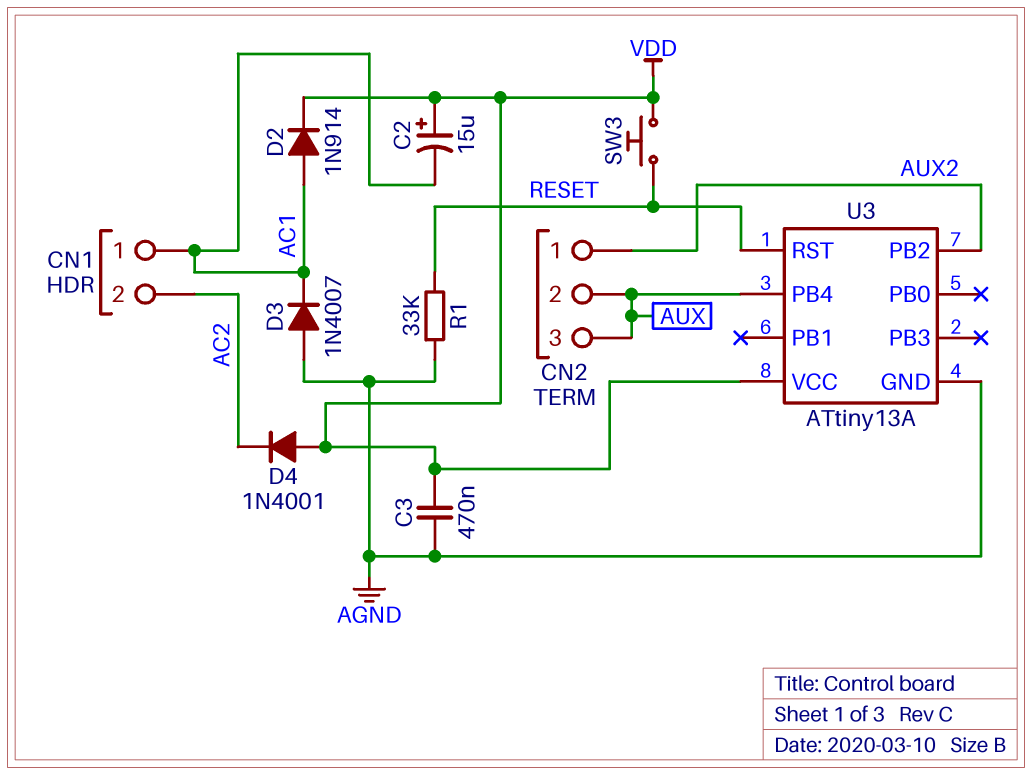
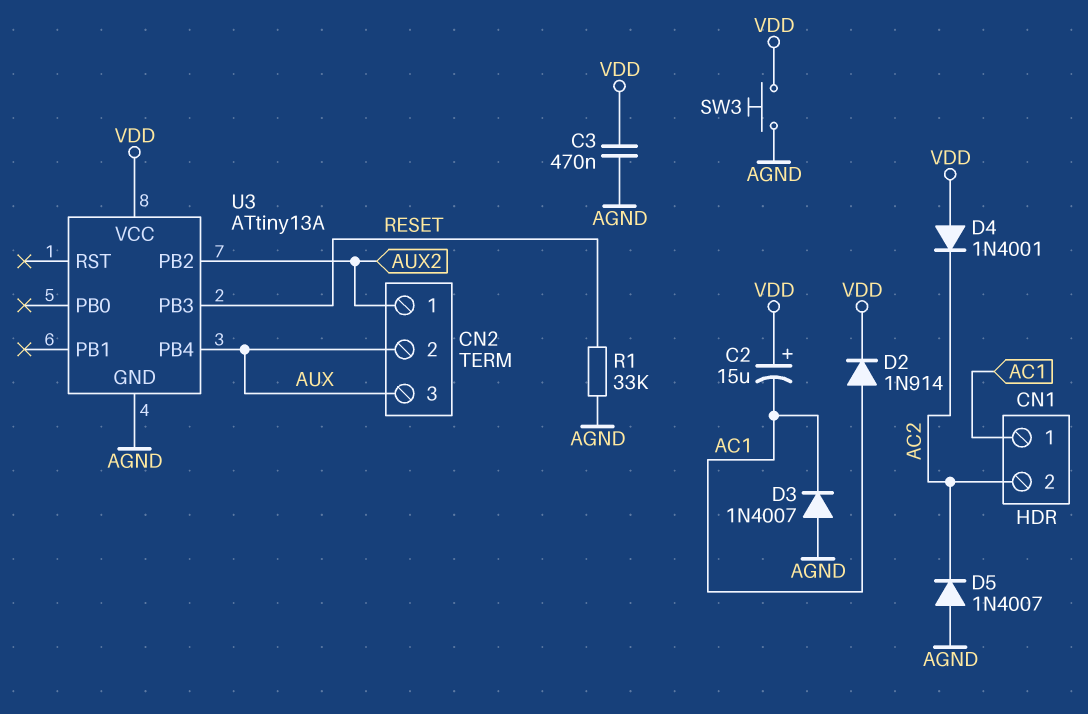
D5: none -> diode 1N4007 (A AGND, K AC2)
SW3: button (RESET, VDD) -> button (AGND, VDD)
U3 pin PB3: none -> RESET
U3 pin RST: RESET -> none

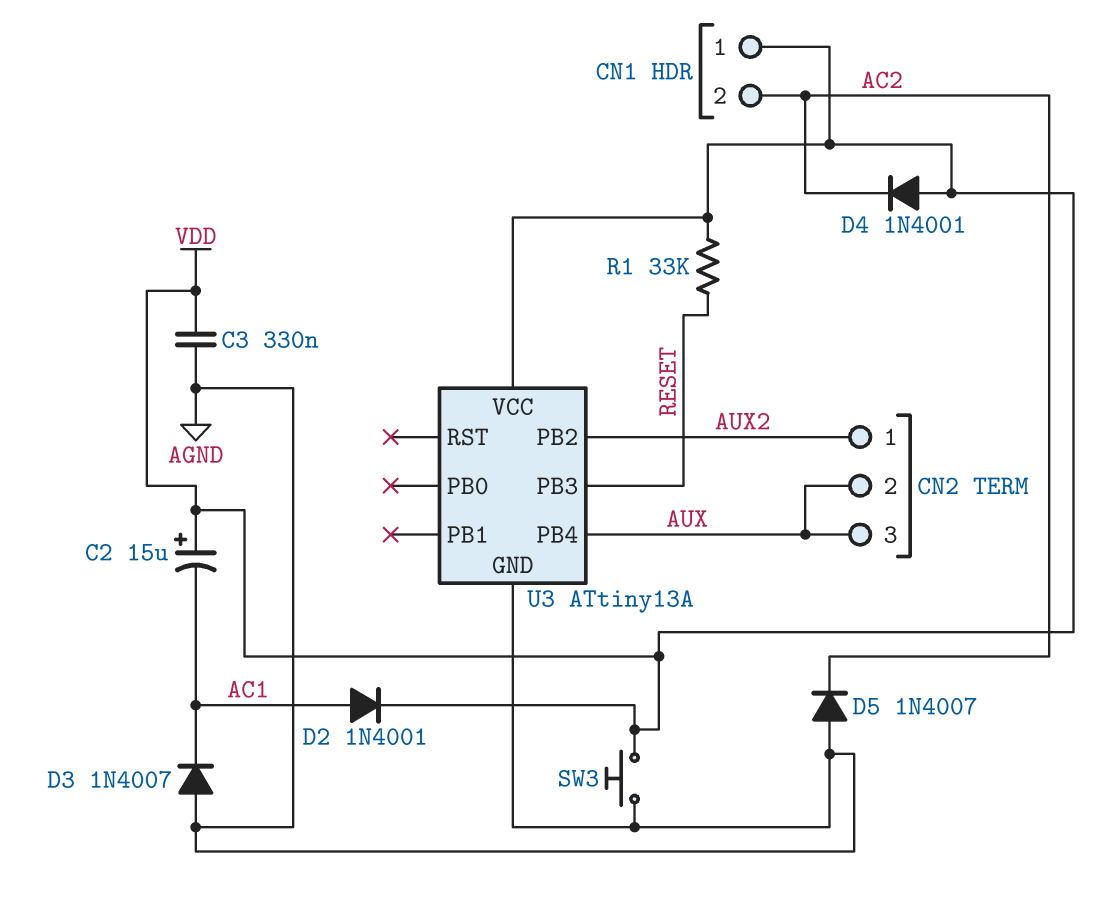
C3: 470nF (AGND, VDD) -> 330nF (AGND, VDD)
CN1 pin 1: AC1 -> VDD
D2: diode 1N914 (A AC1, K VDD) -> diode 1N4001 (A AC1, K VDD)
R1: 33k (AGND, RESET) -> 33k (RESET, VDD)

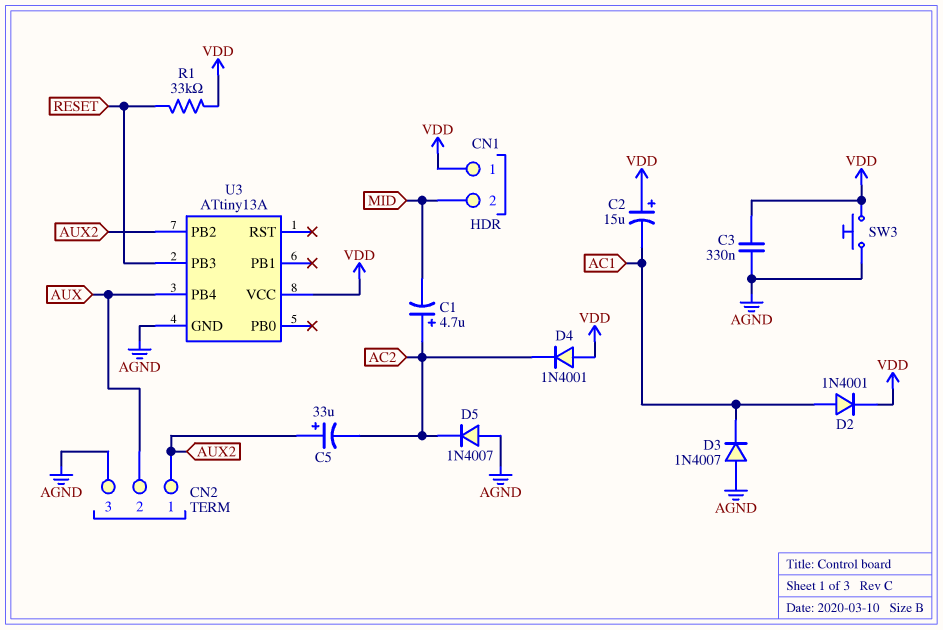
C1: none -> 4.7uF (plus AC2, minus MID)
C5: none -> 33uF (plus AUX2, minus AC2)
CN1 pin 2: AC2 -> MID
CN2 pin 3: AUX -> AGND

